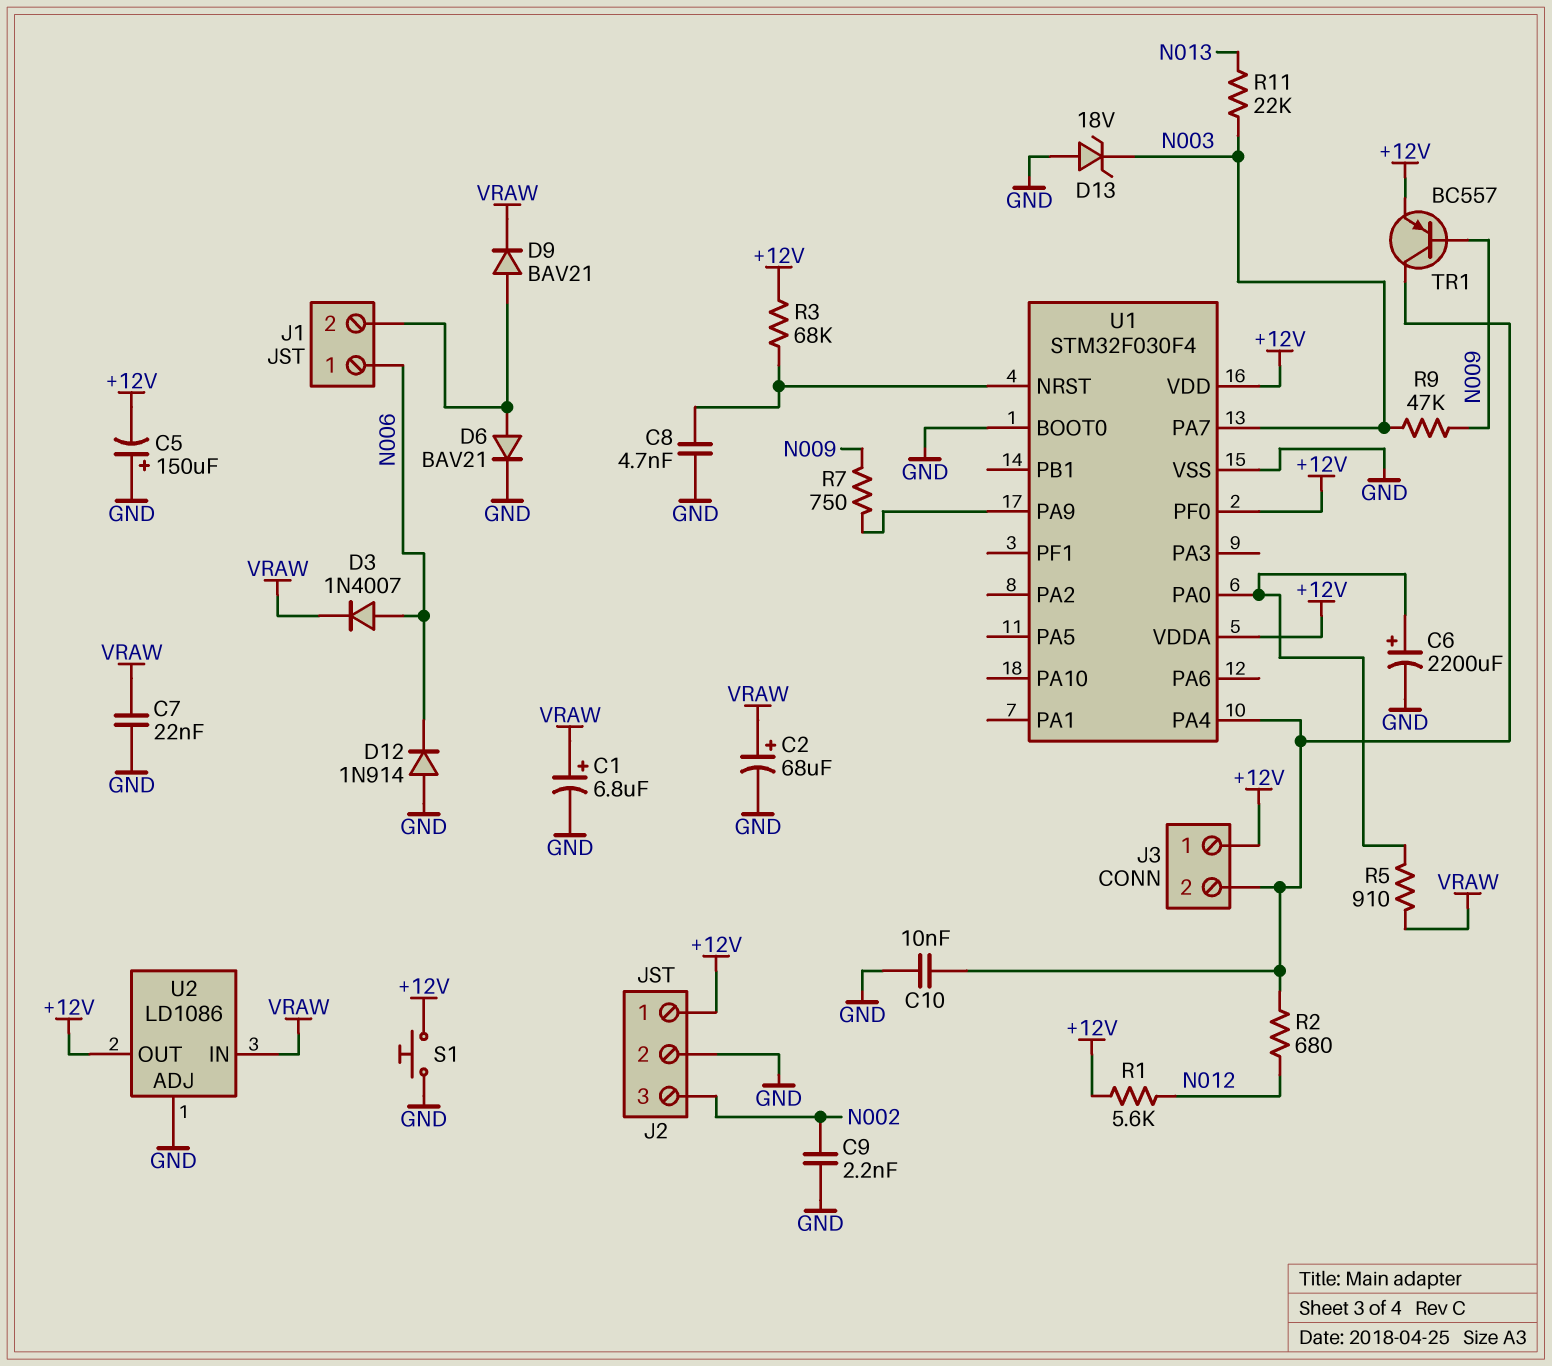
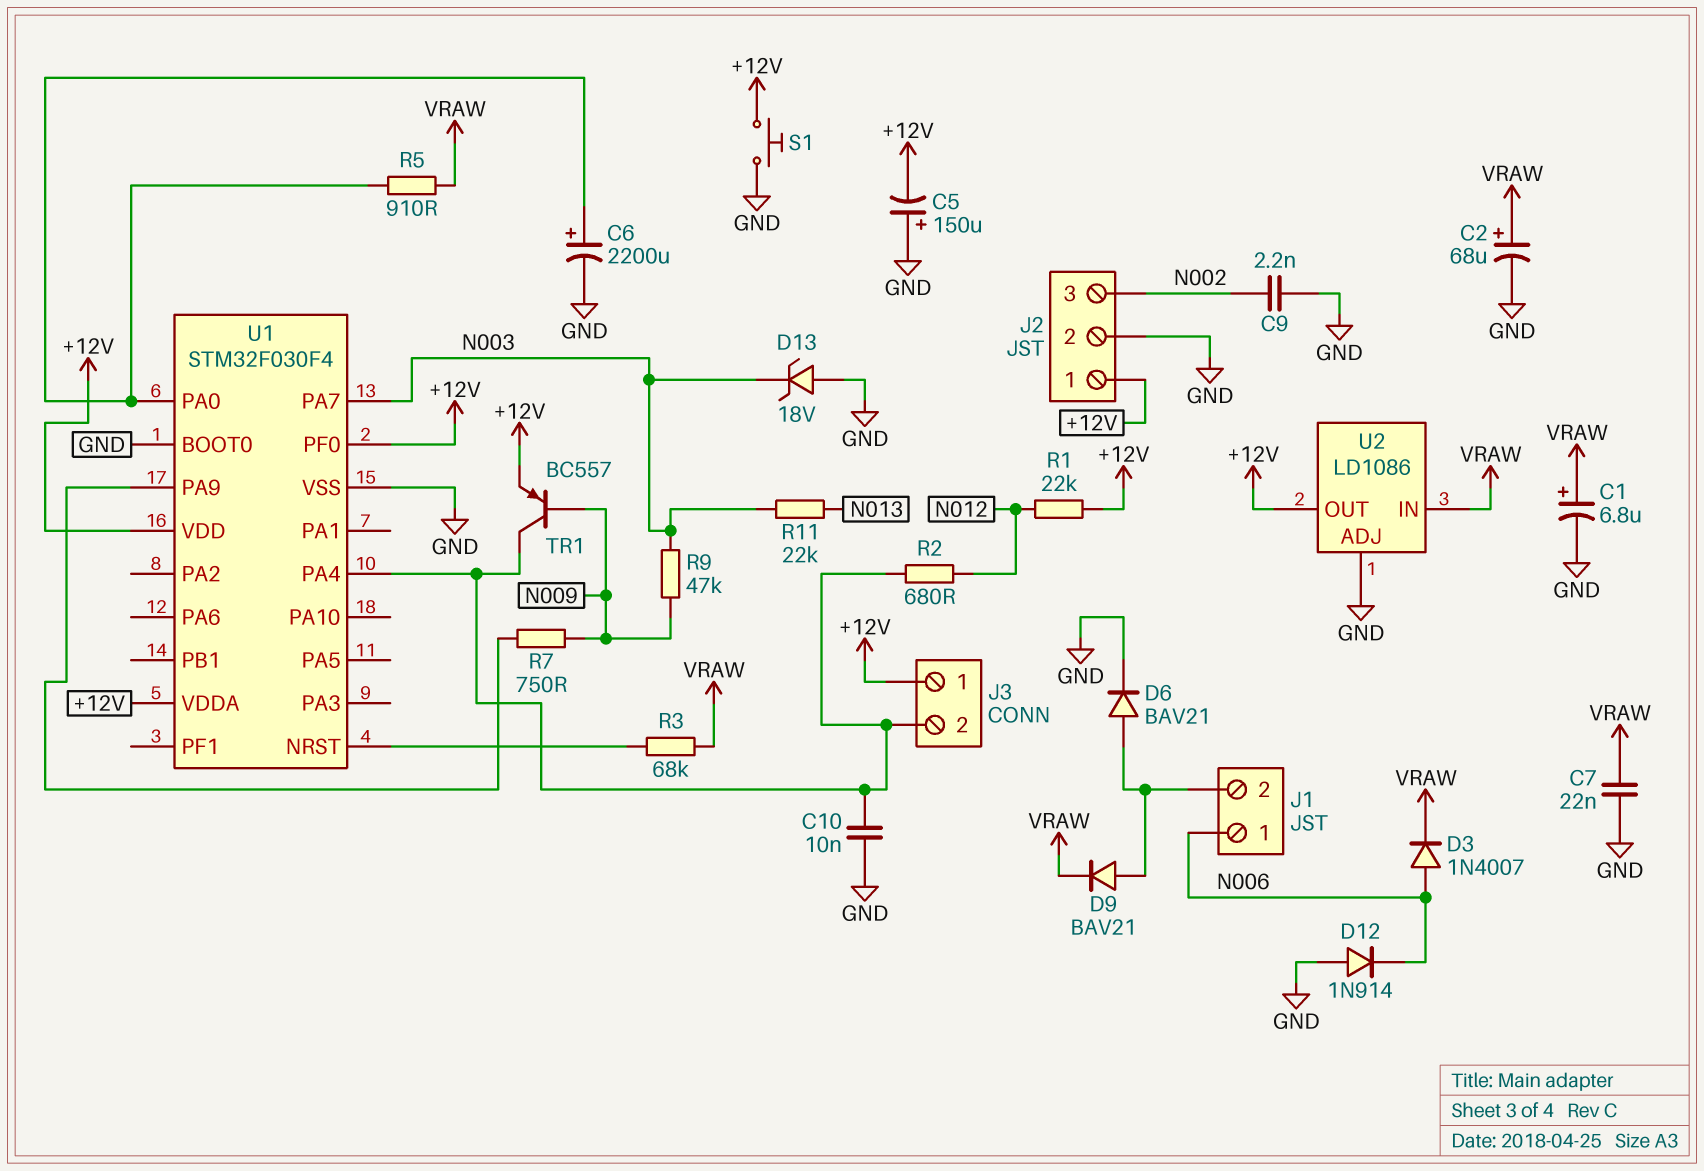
C8: 4.7nF (GND, U1/NRST) -> none
R1: 5.6k (+12V, N012) -> 22k (+12V, N012)
R3: 68k (+12V, U1/NRST) -> 68k (U1/NRST, VRAW)

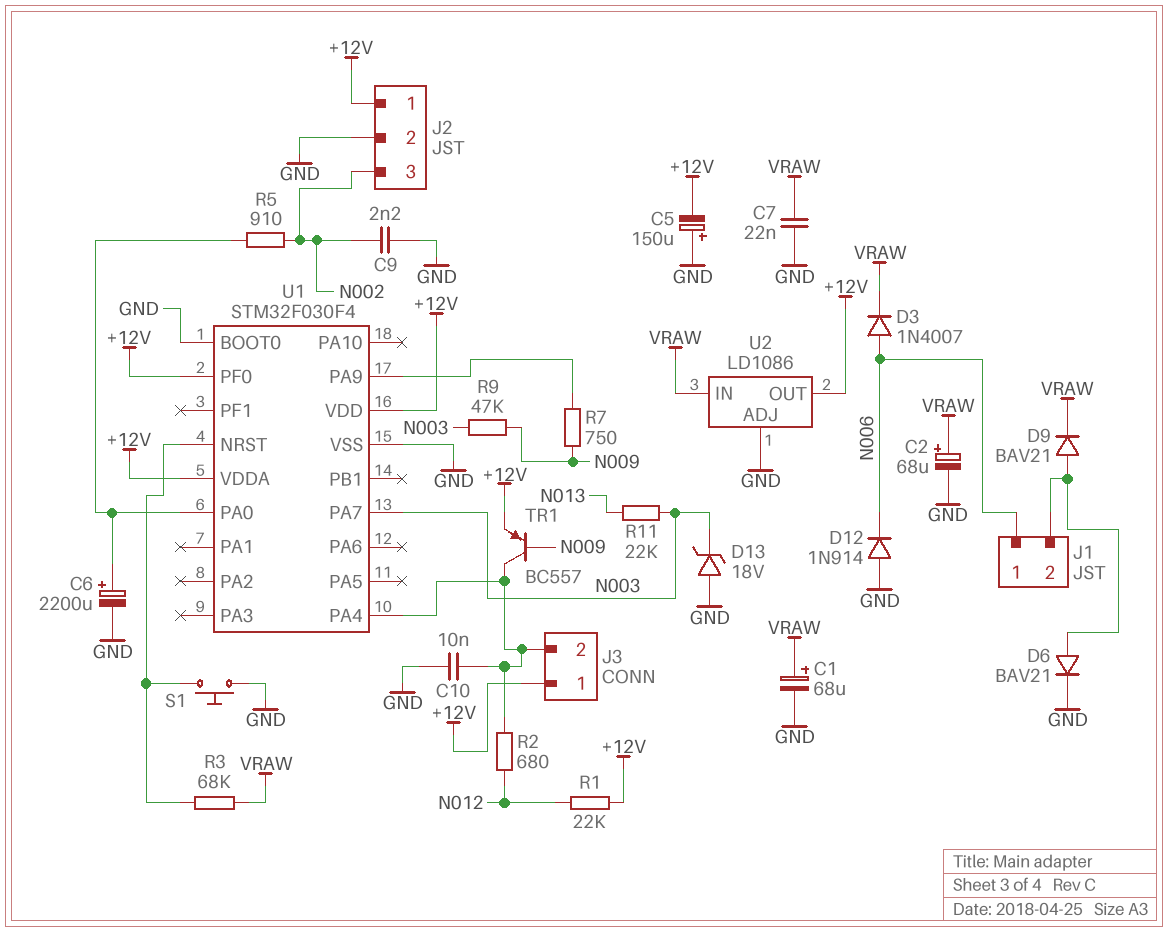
C1: 6.8uF (plus VRAW, minus GND) -> 68uF (plus VRAW, minus GND)
R5: 910 (U1/PA0, VRAW) -> 910 (N002, U1/PA0)
S1: button (+12V, GND) -> button (GND, U1/NRST)

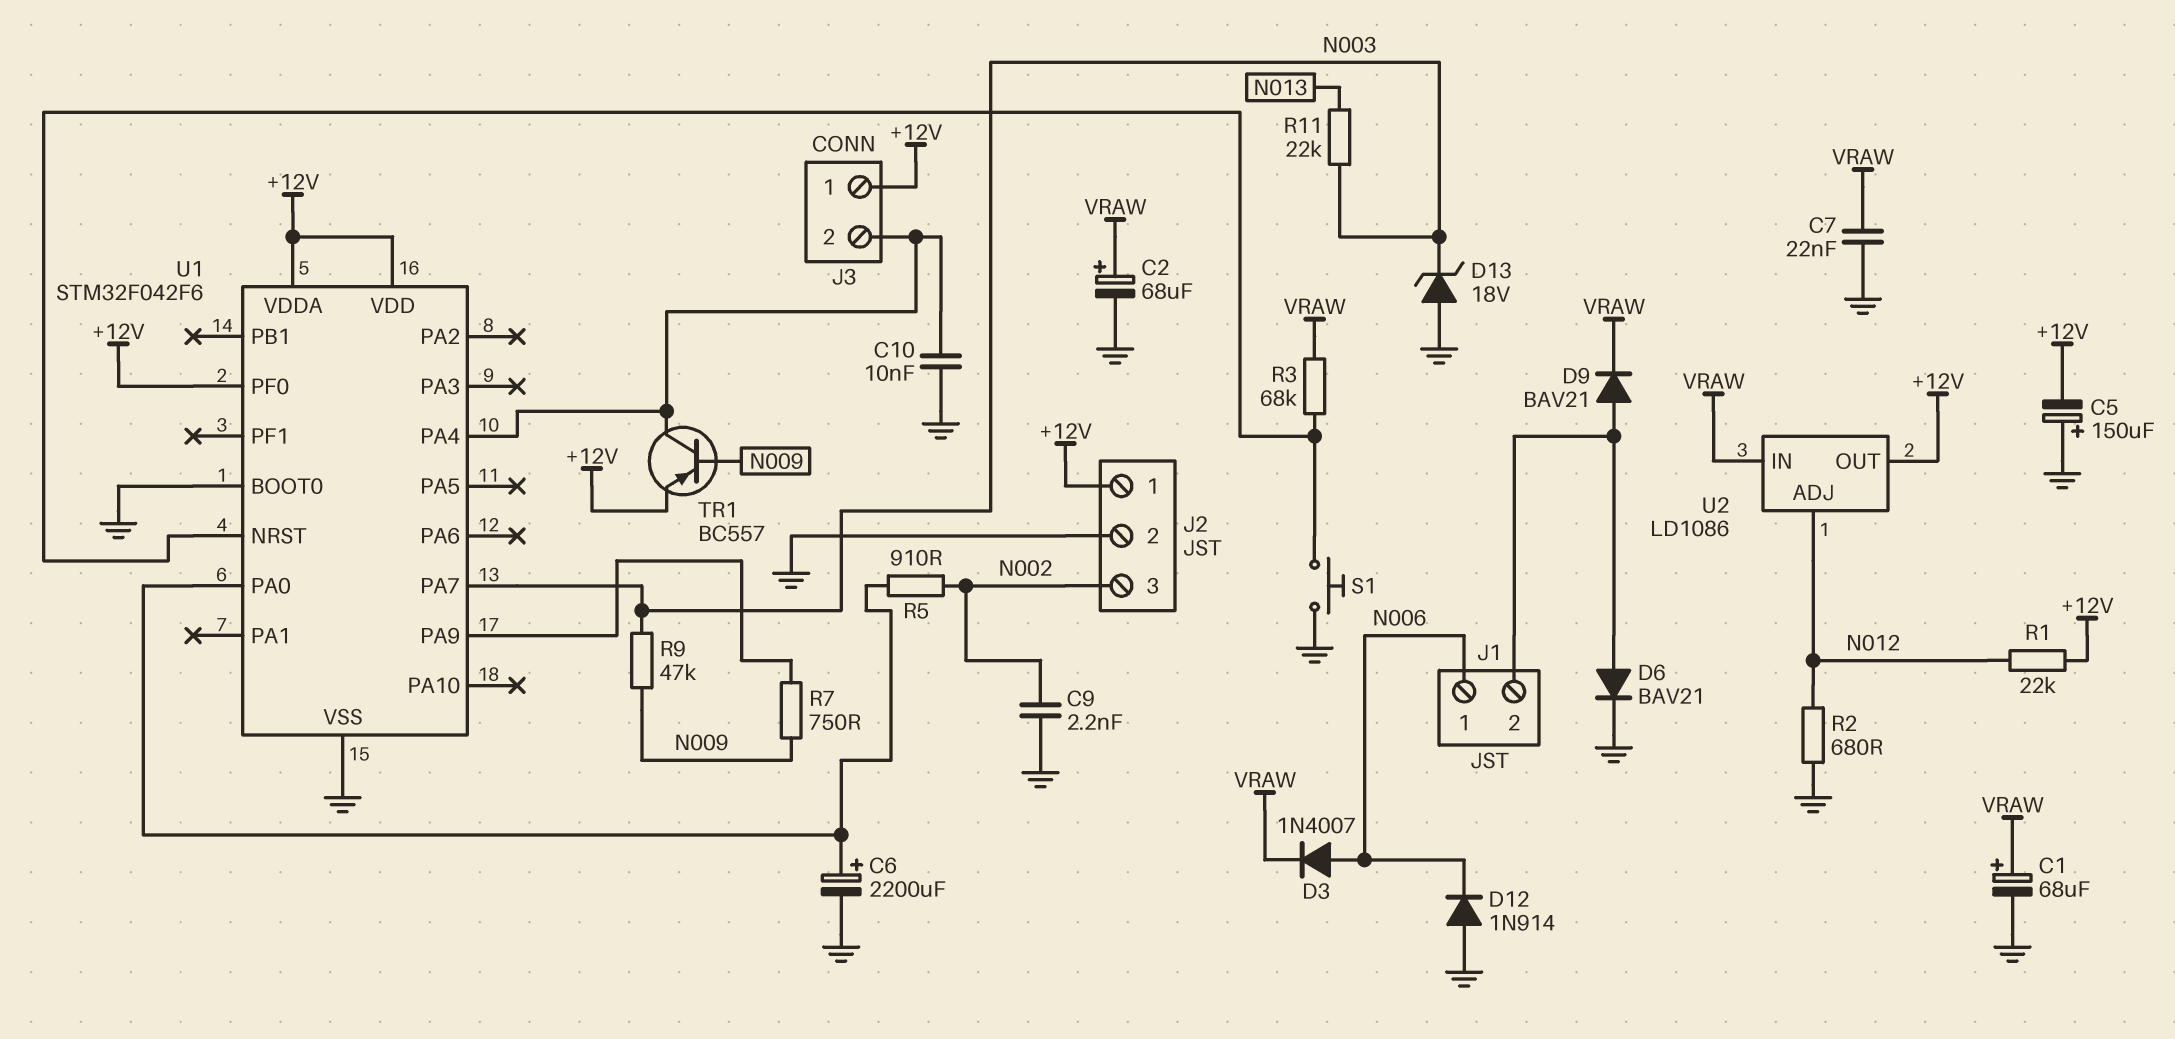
R2: 680 (J3/2, N012) -> 680 (GND, N012)
U1: STM32F030F4 -> STM32F042F6
U2 pin ADJ: GND -> N012

